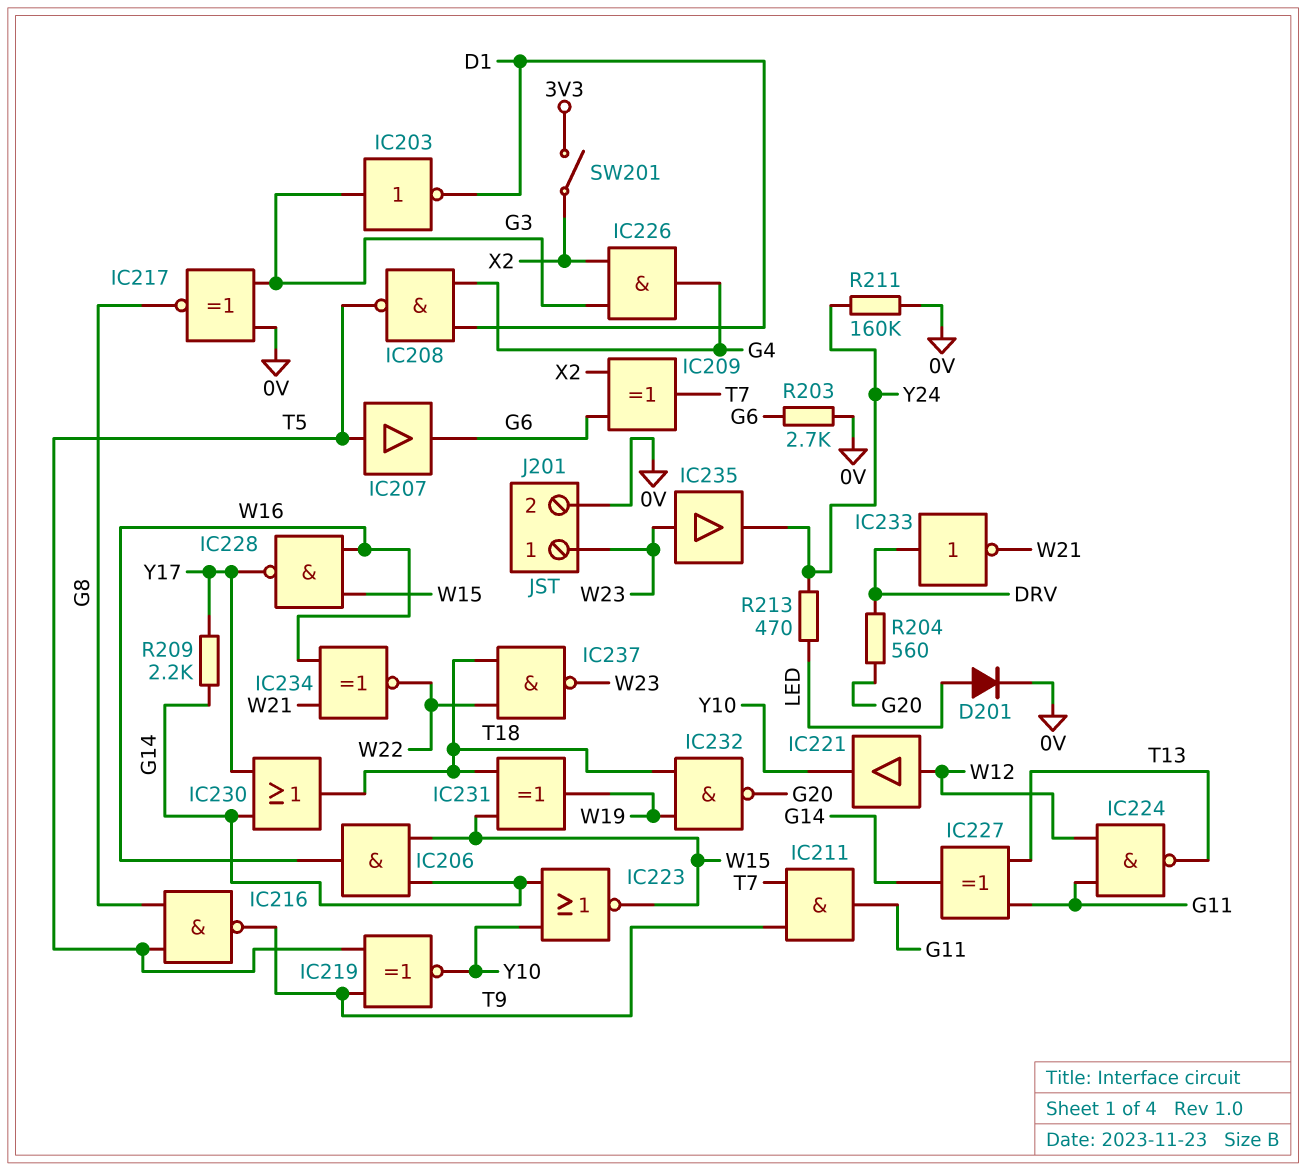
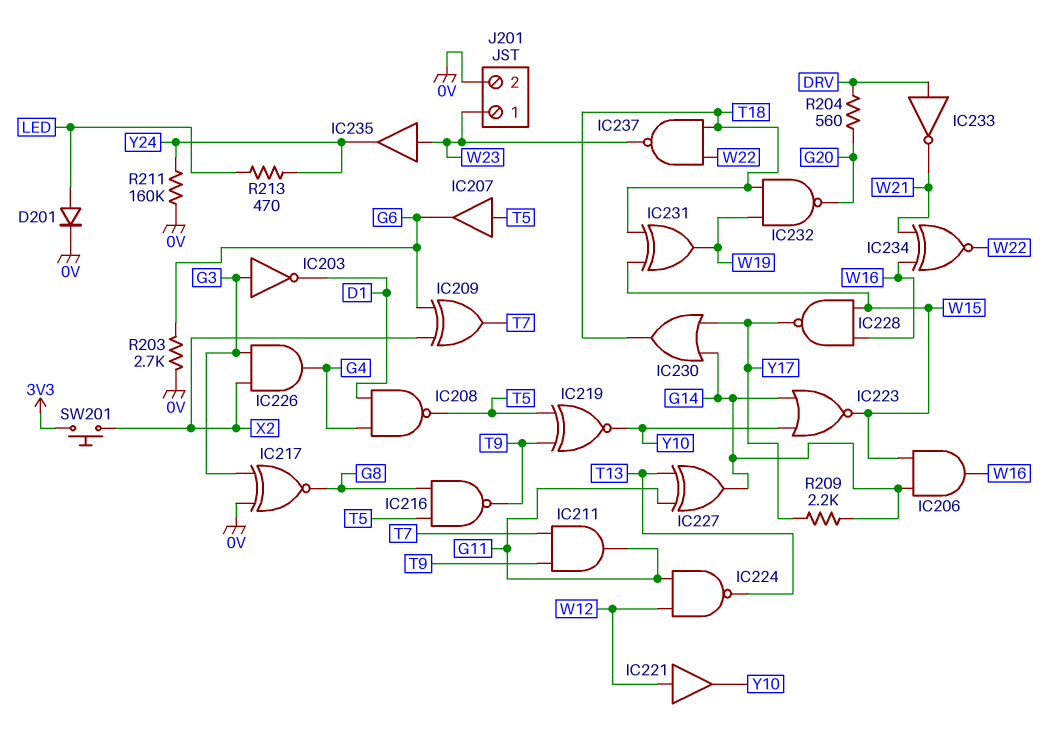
SW201: switch (3V3, X2) -> button (3V3, X2)

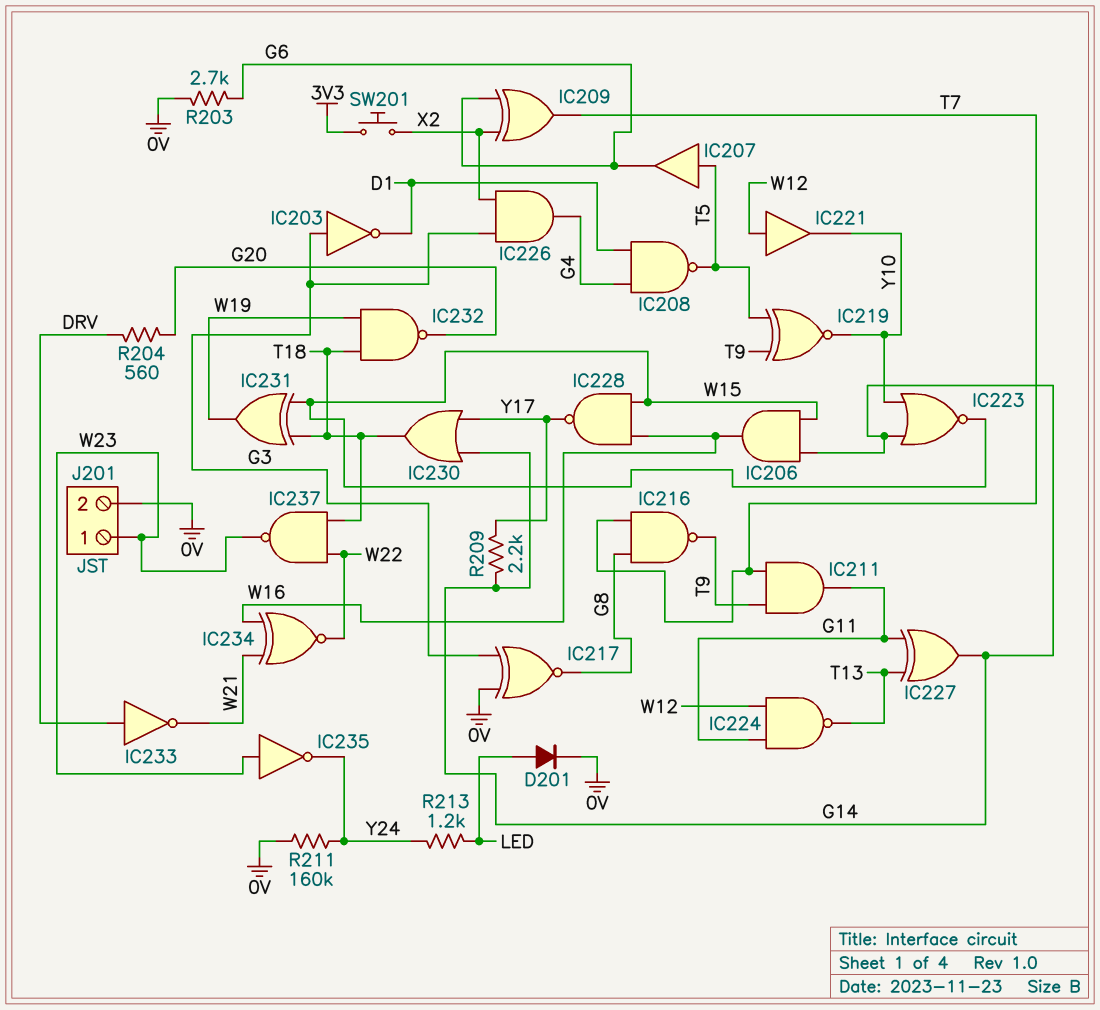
IC216: NAND (in G8, in T5, out T9) -> NAND (in G8, in T7, out T9)
IC235: buffer (in W23, out Y24) -> NOT (in W23, out Y24)
R213: 470 (LED, Y24) -> 1.2k (LED, Y24)

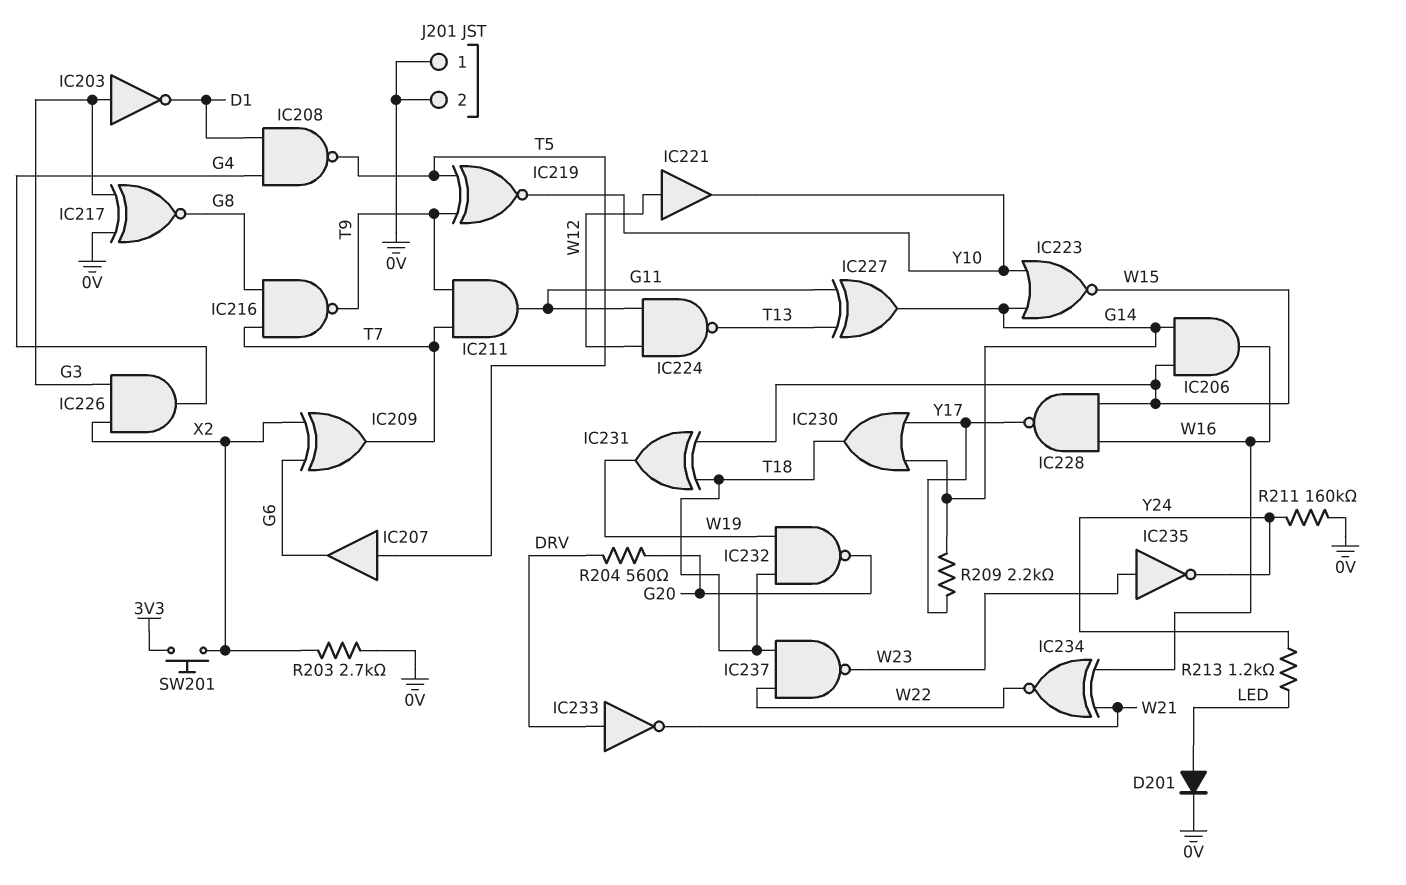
J201 pin 1: W23 -> 0V
R203: 2.7k (0V, G6) -> 2.7k (0V, X2)

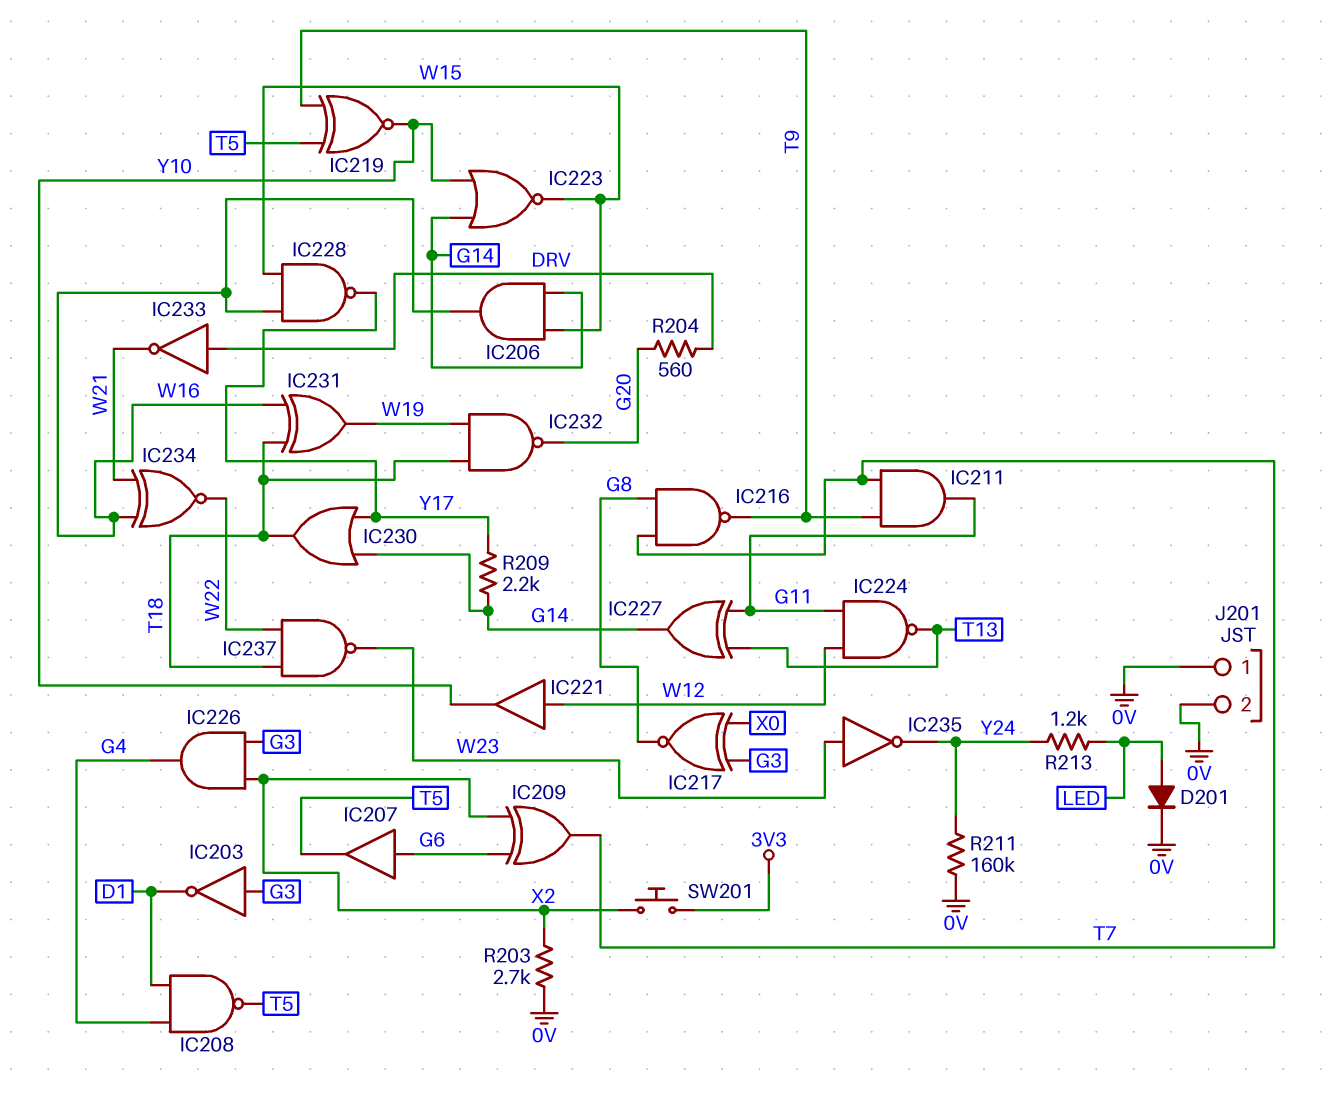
IC207: buffer (in T5, out G6) -> buffer (in G6, out T5)
IC217: XNOR (in 0V, in G3, out G8) -> XNOR (in G3, in X0, out G8)
IC231: XOR (in T18, in W15, out W19) -> XOR (in T18, in W16, out W19)

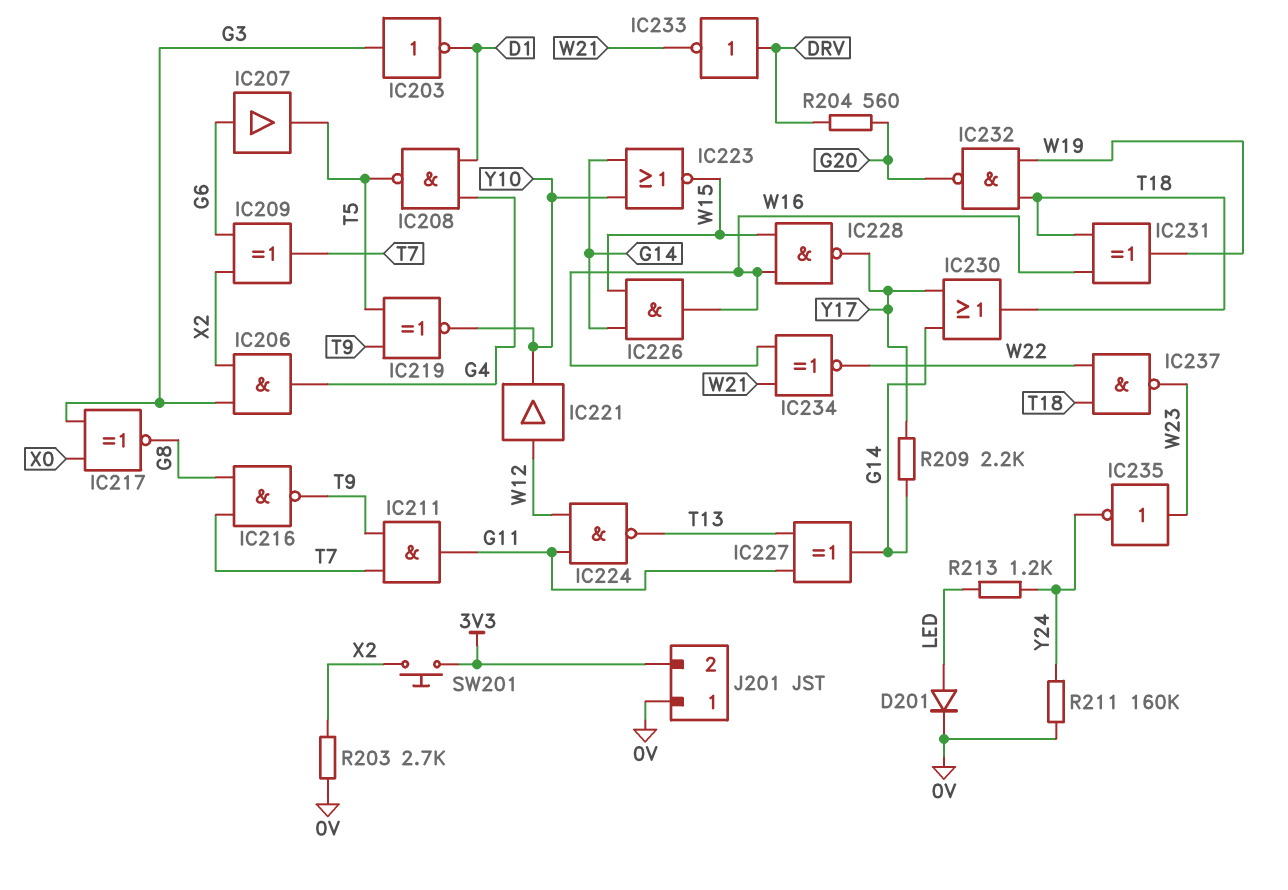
IC206: AND (in G14, in W15, out W16) -> AND (in G3, in X2, out G4)
IC226: AND (in G3, in X2, out G4) -> AND (in G14, in W15, out W16)
J201 pin 2: 0V -> 3V3

